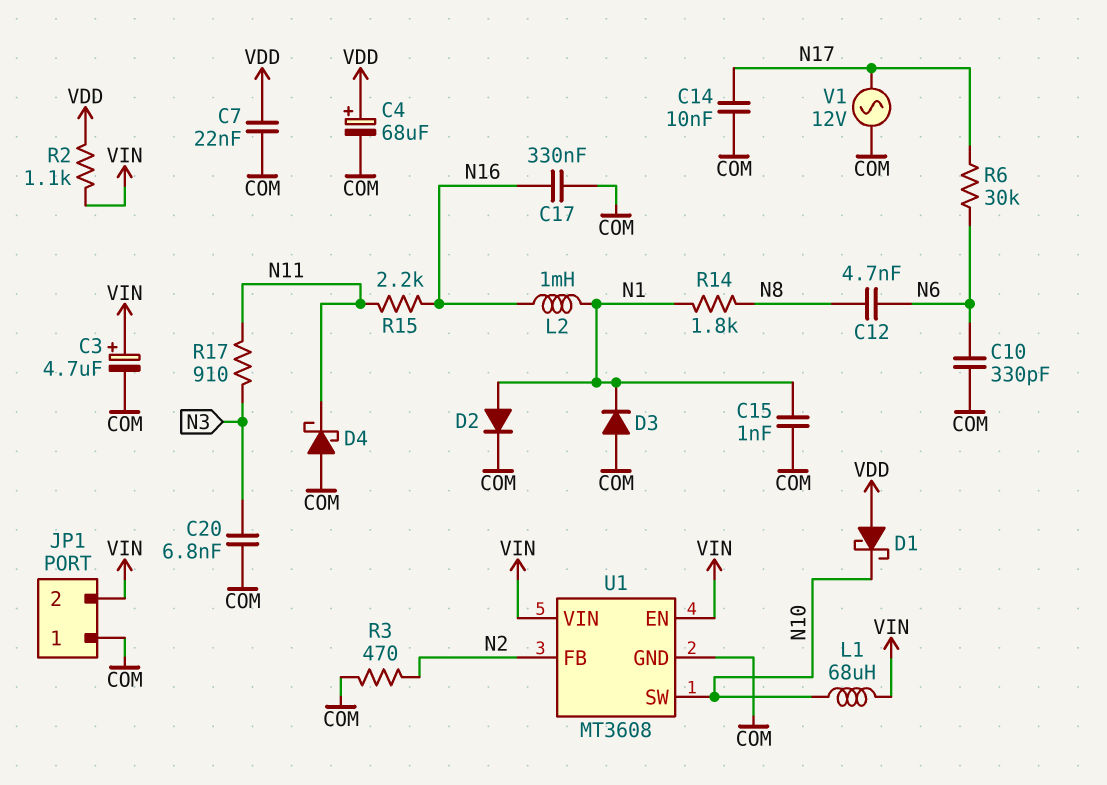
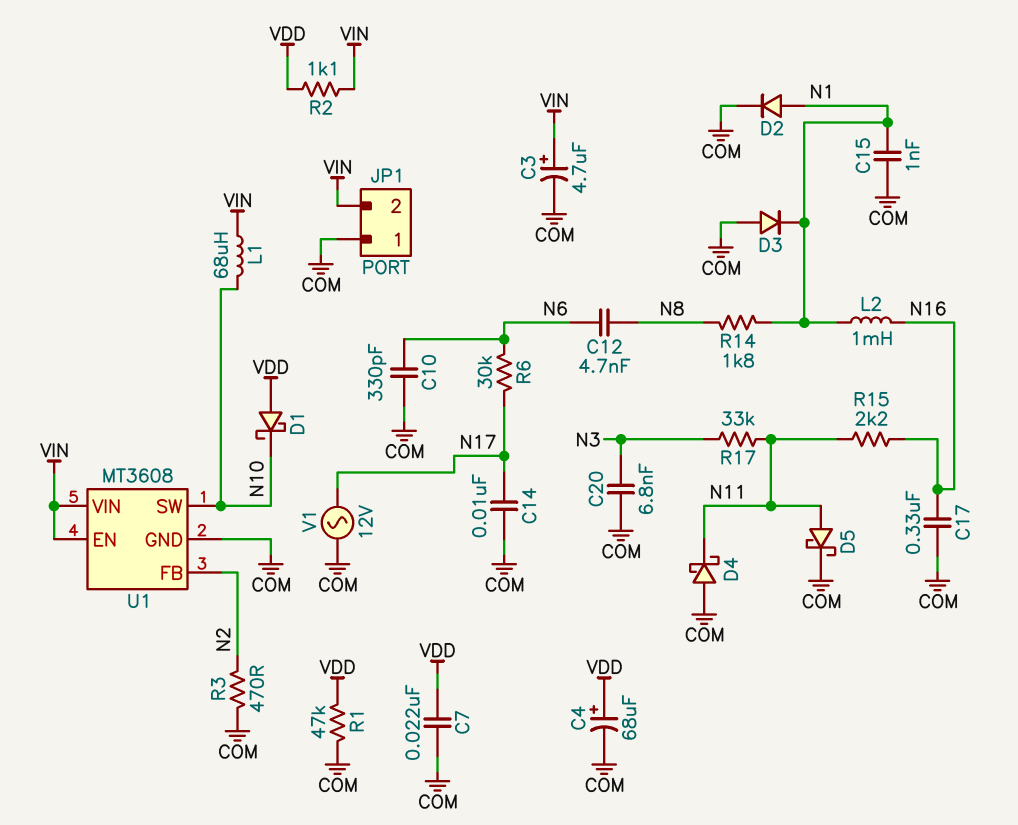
D5: none -> schottky (A N11, K COM)
R1: none -> 47k (COM, VDD)
R17: 910 (N3, N11) -> 33k (N3, N11)

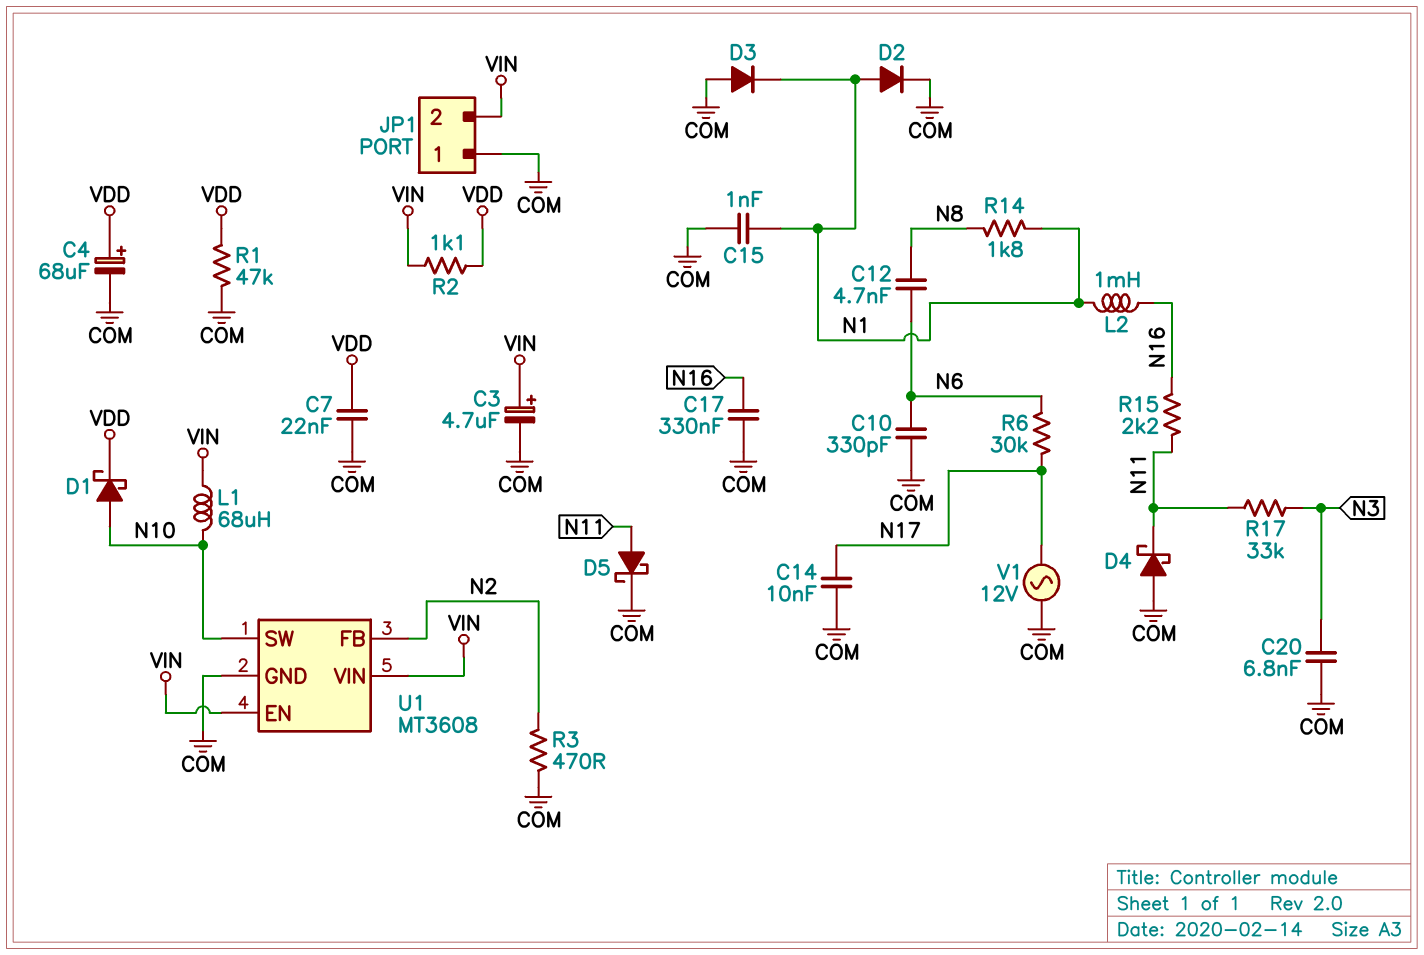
D1: schottky (A VDD, K N10) -> schottky (A N10, K VDD)

